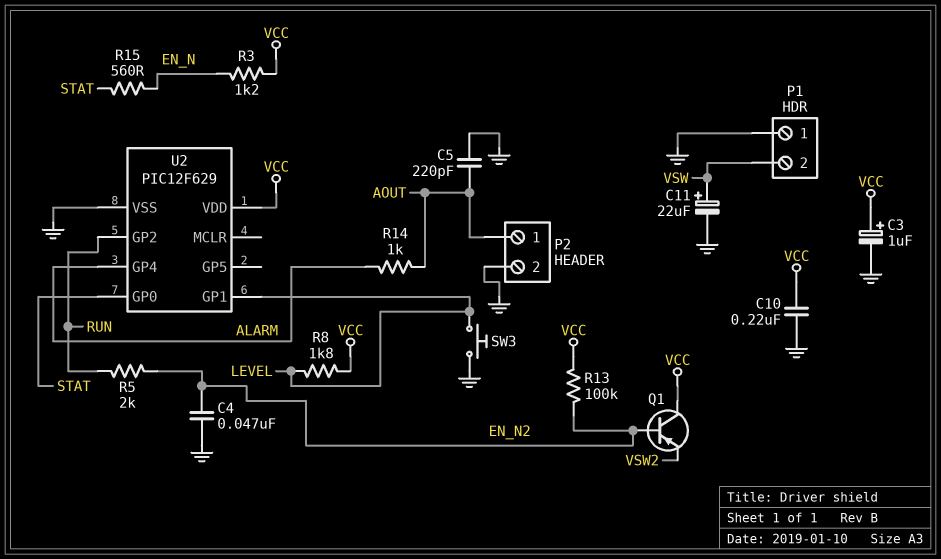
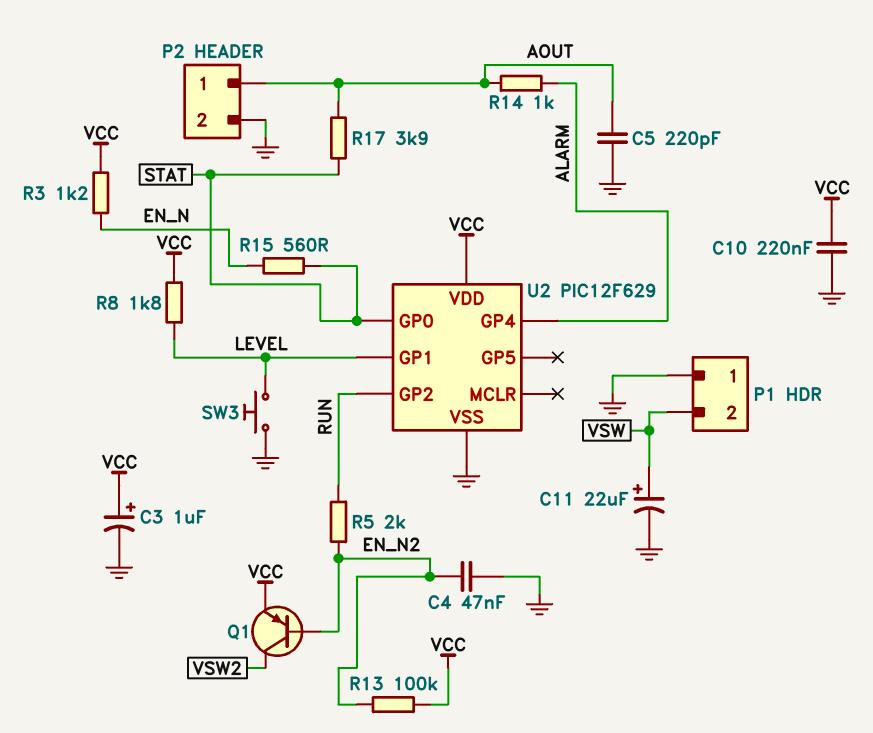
Q1: PNP (B EN_N2, C VCC, E VSW2) -> PNP (B EN_N2, C VSW2, E VCC)
R17: none -> 3.9k (AOUT, STAT)

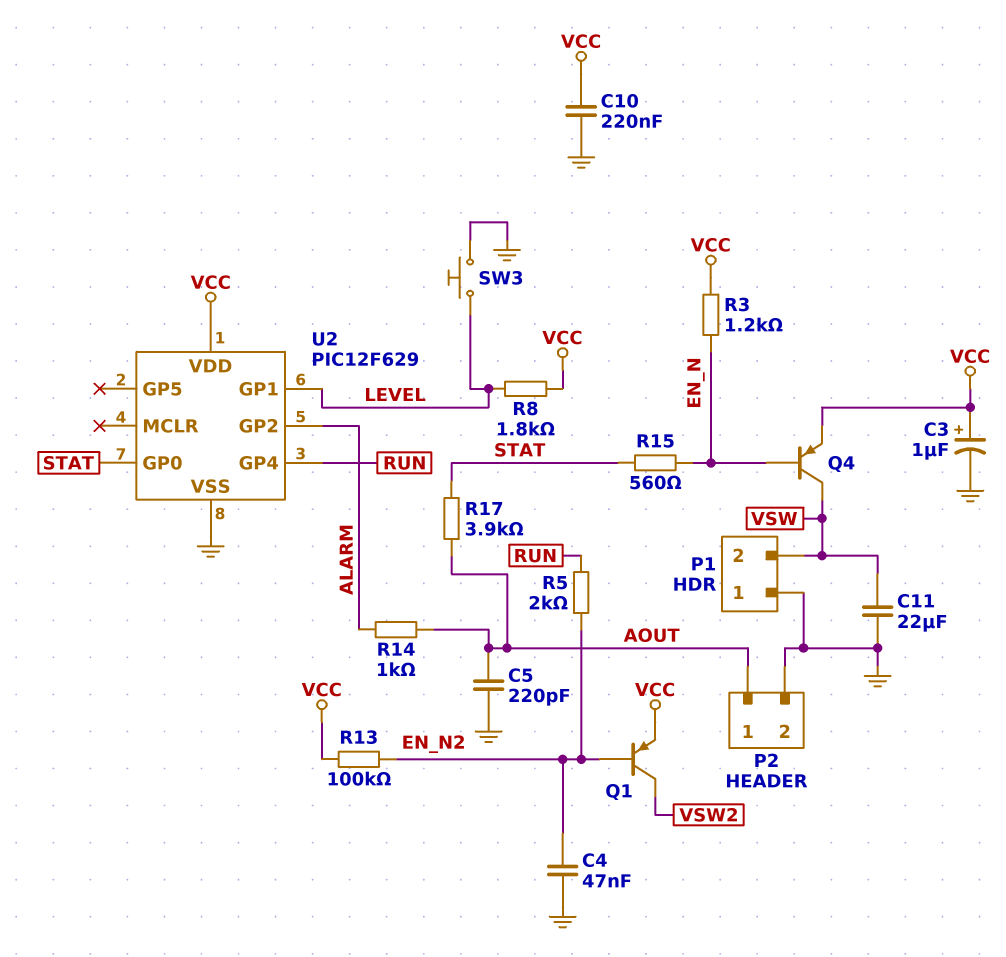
C11: 22uF (plus VSW, minus GND) -> 22uF (GND, VSW)
Q4: none -> PNP (B EN_N, C VSW, E VCC)
U2 pin GP2: RUN -> ALARM
U2 pin GP4: ALARM -> RUN

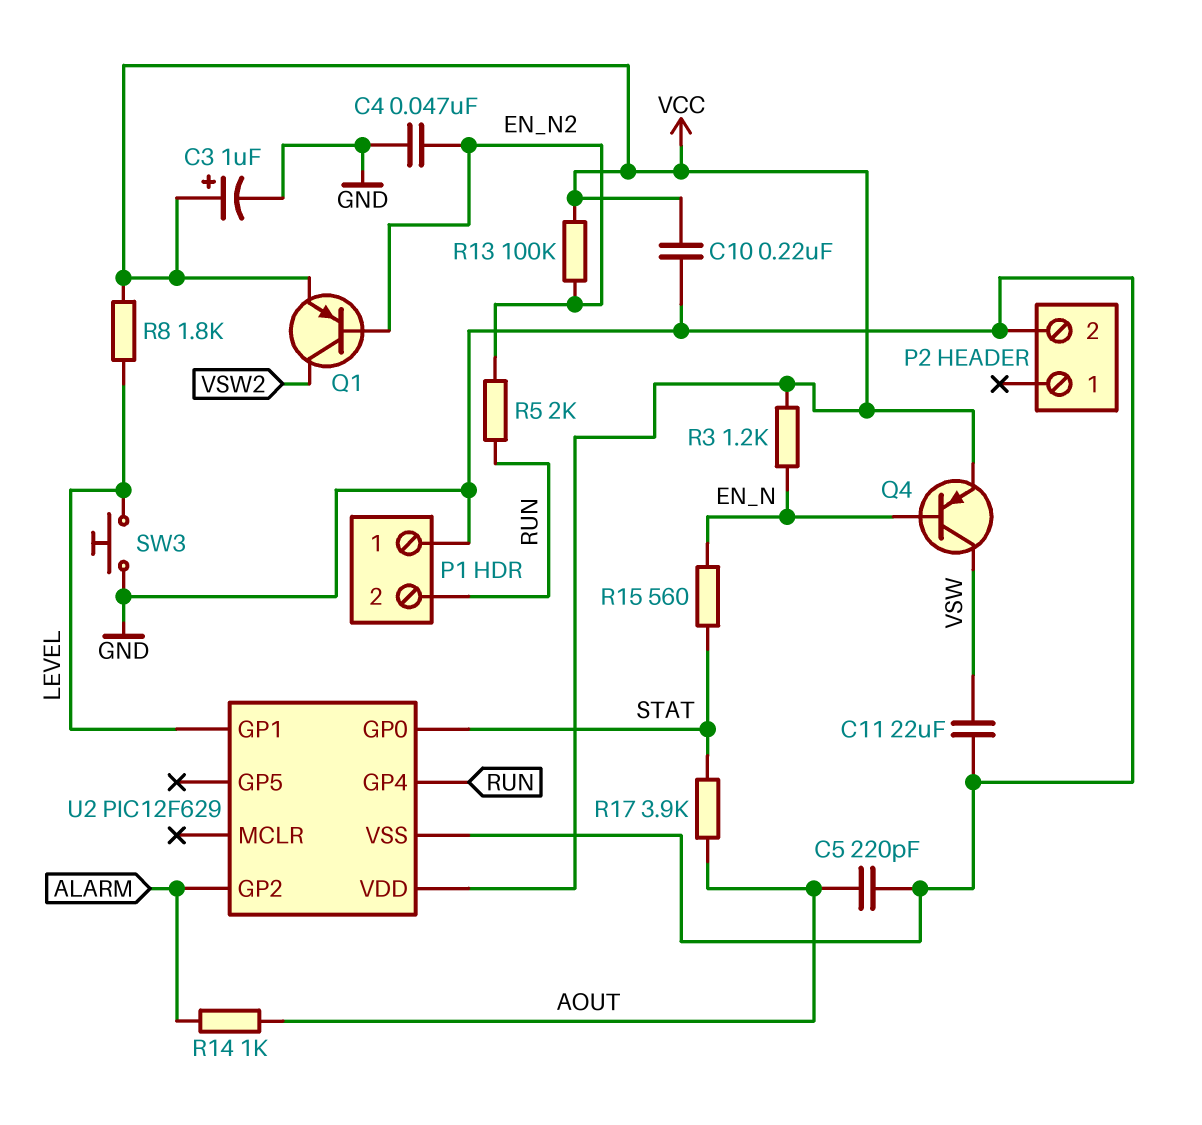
P1 pin 2: VSW -> RUN
P2 pin 1: AOUT -> none

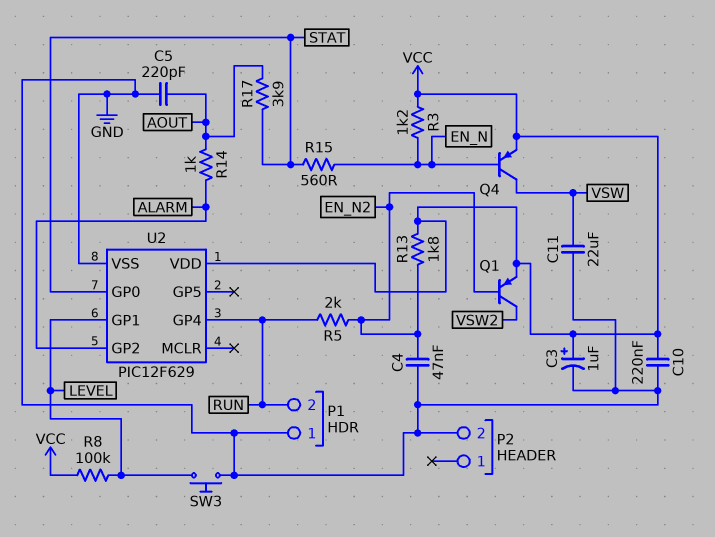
R8: 1.8k (LEVEL, VCC) -> 100k (LEVEL, VCC)
R13: 100k (EN_N2, VCC) -> 1.8k (EN_N2, VCC)

